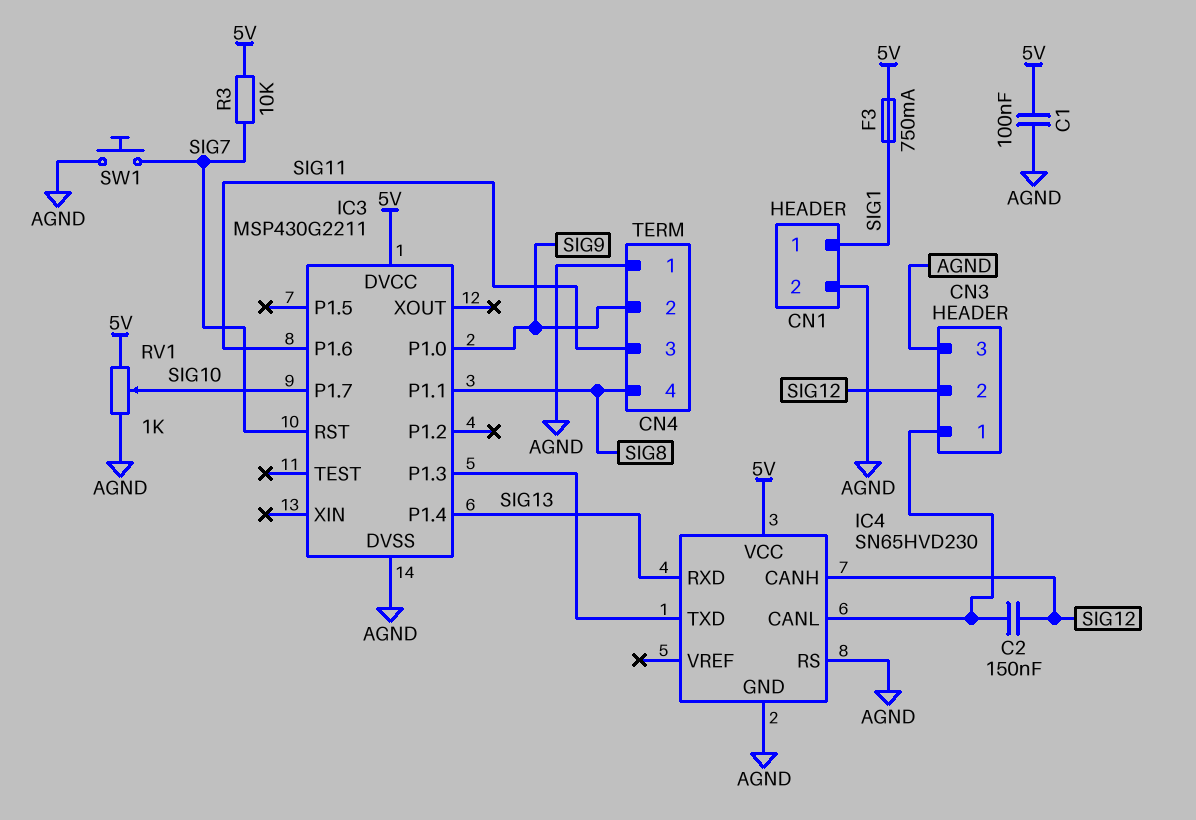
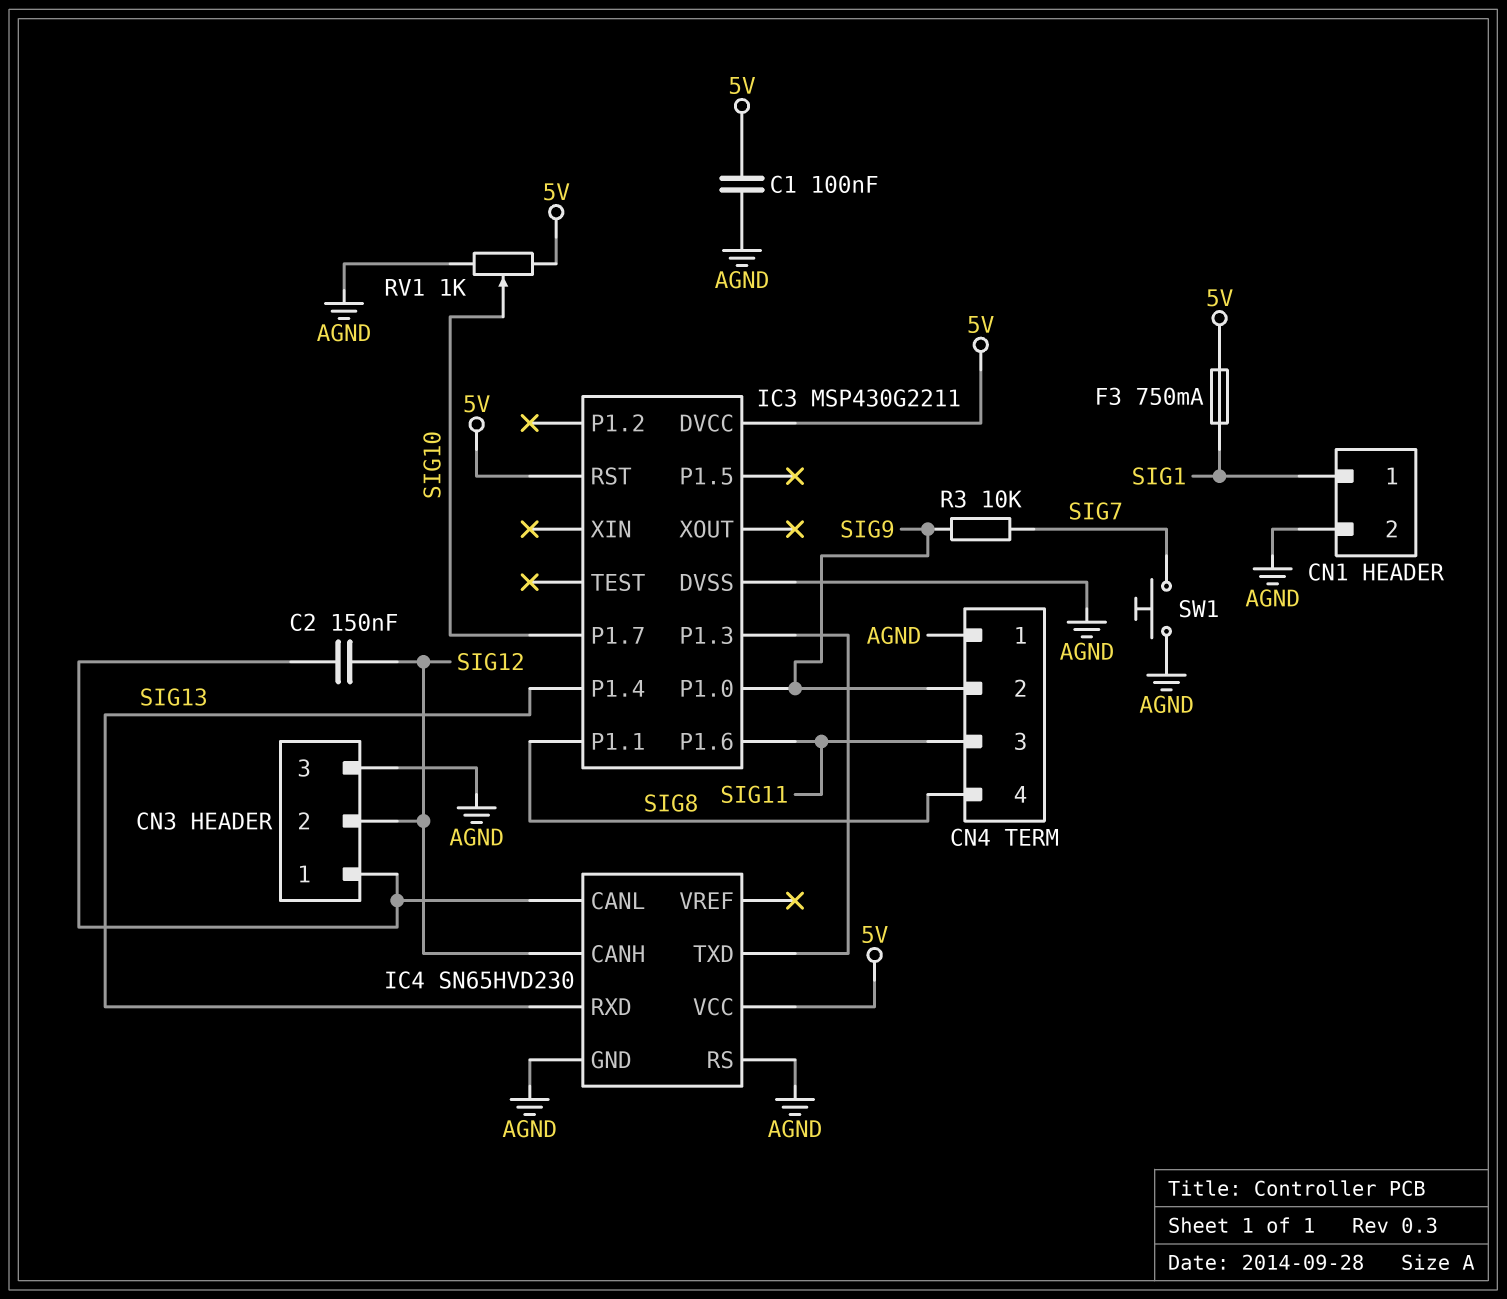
IC3 pin RST: SIG7 -> 5V
R3: 10k (5V, SIG7) -> 10k (SIG7, SIG9)

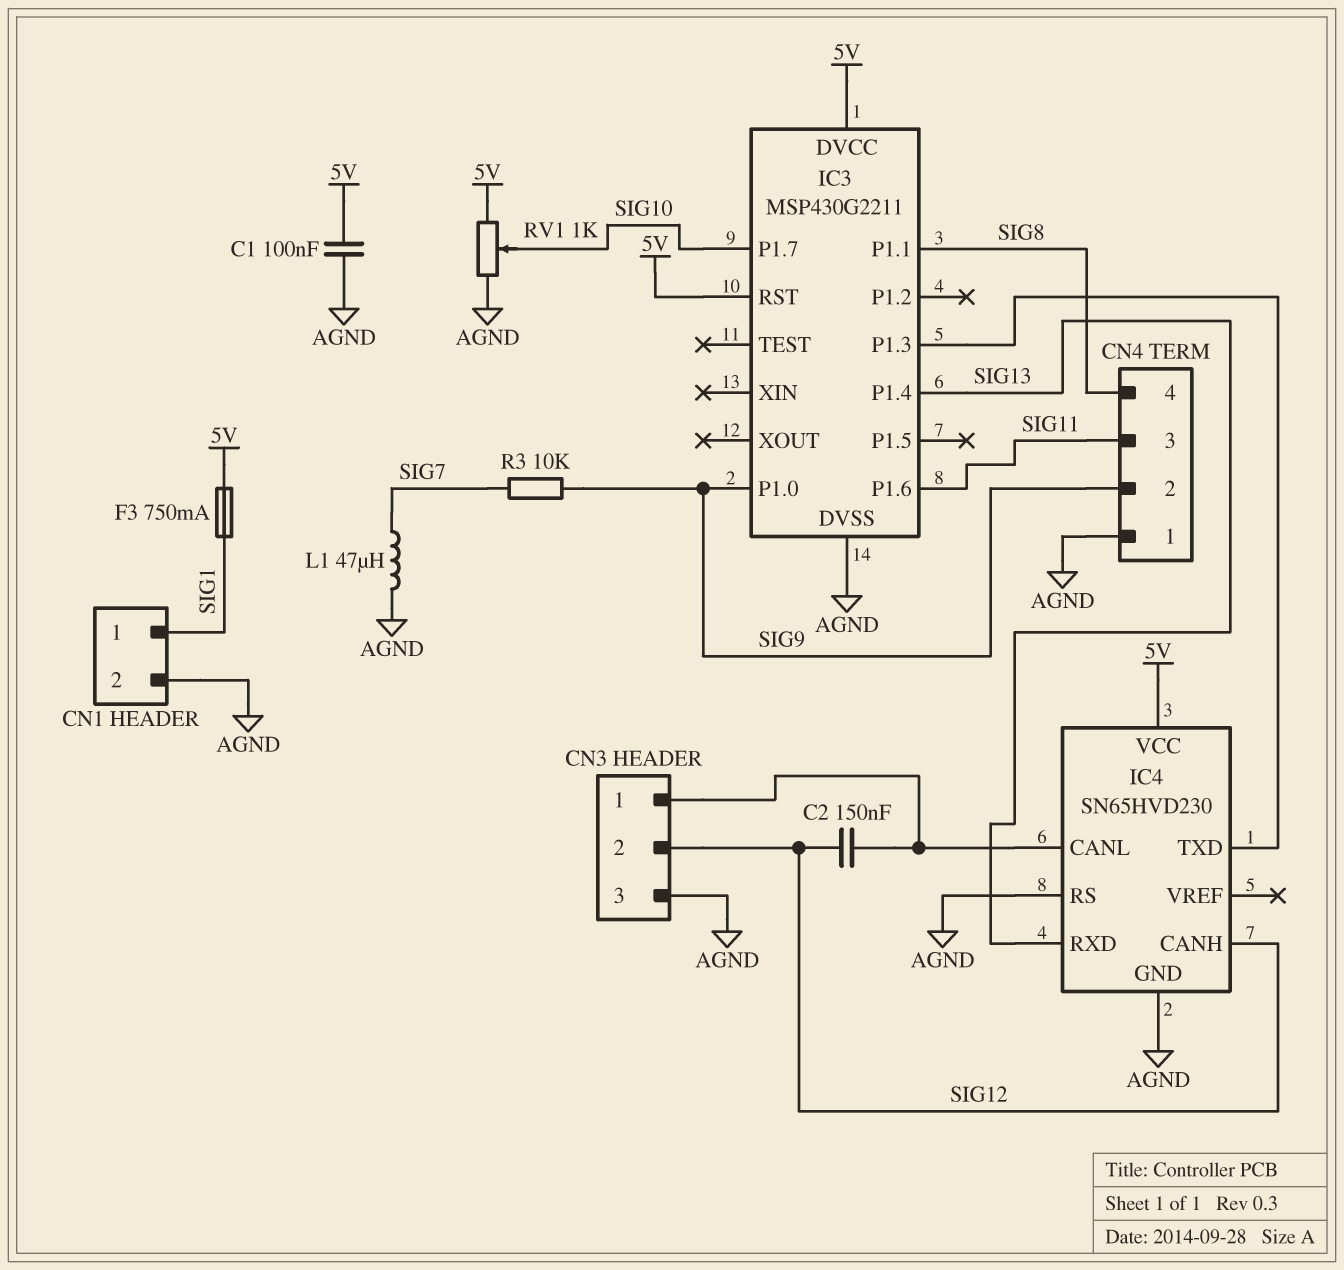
L1: none -> 47uH (AGND, SIG7)
SW1: button (AGND, SIG7) -> none

